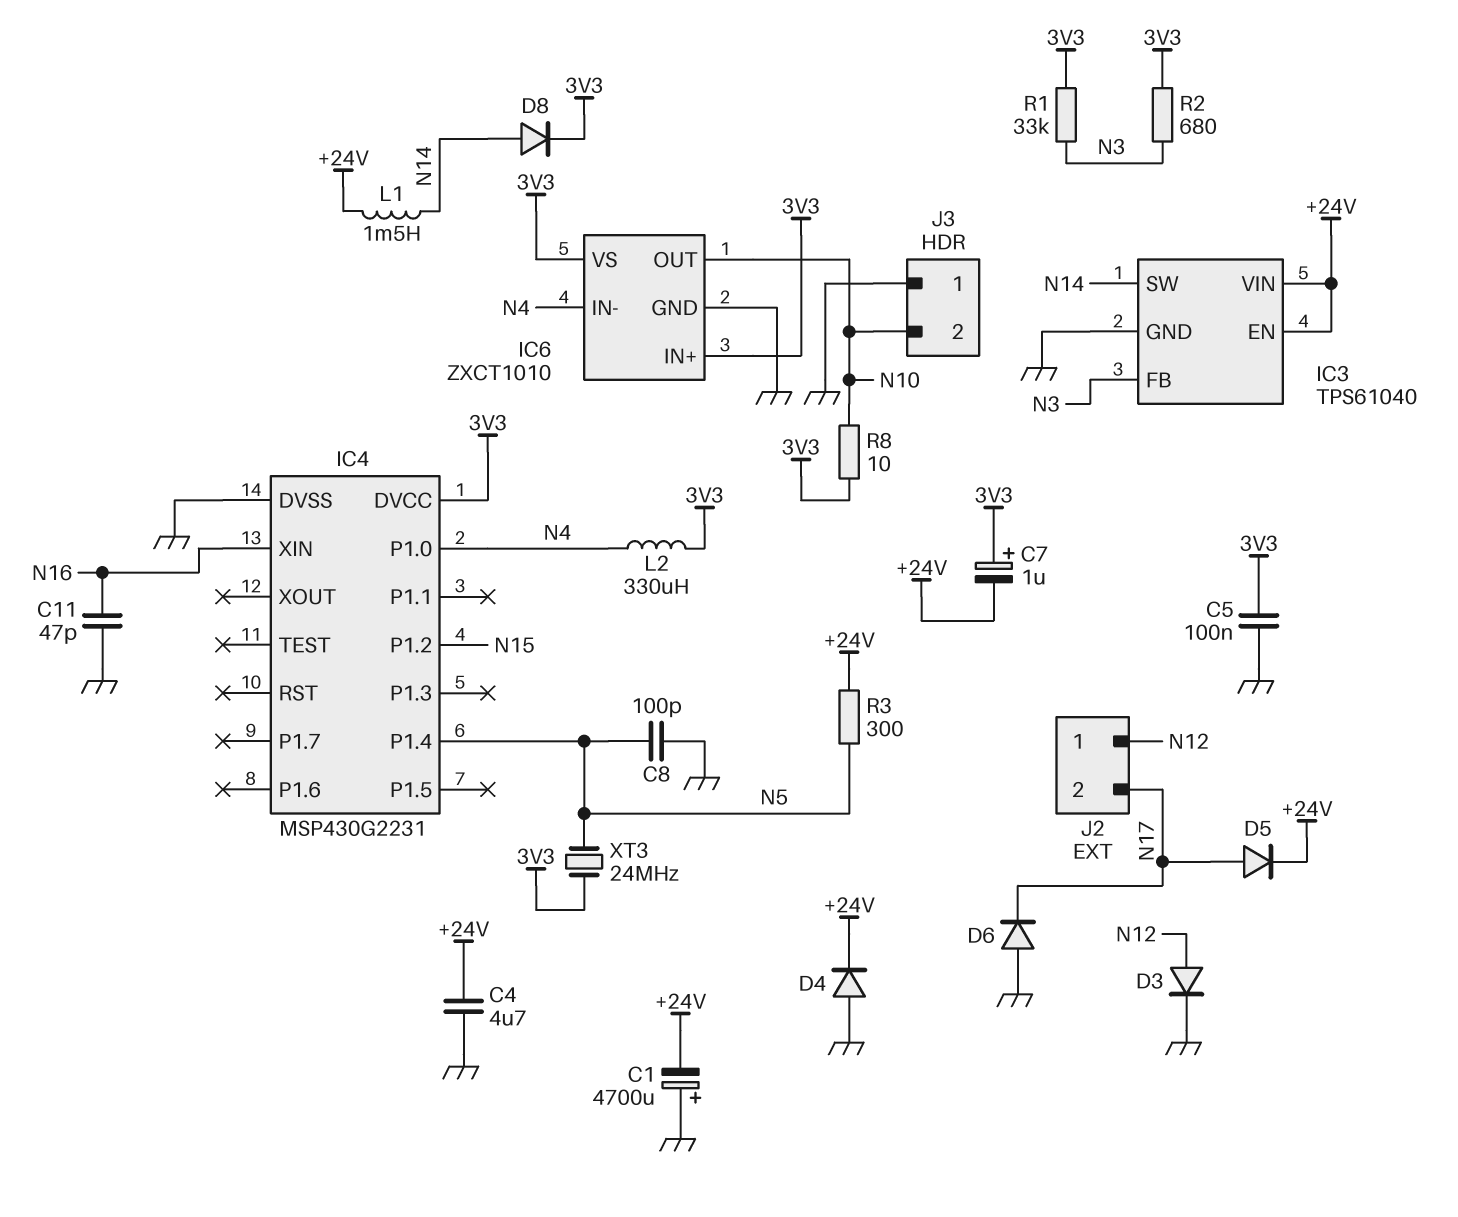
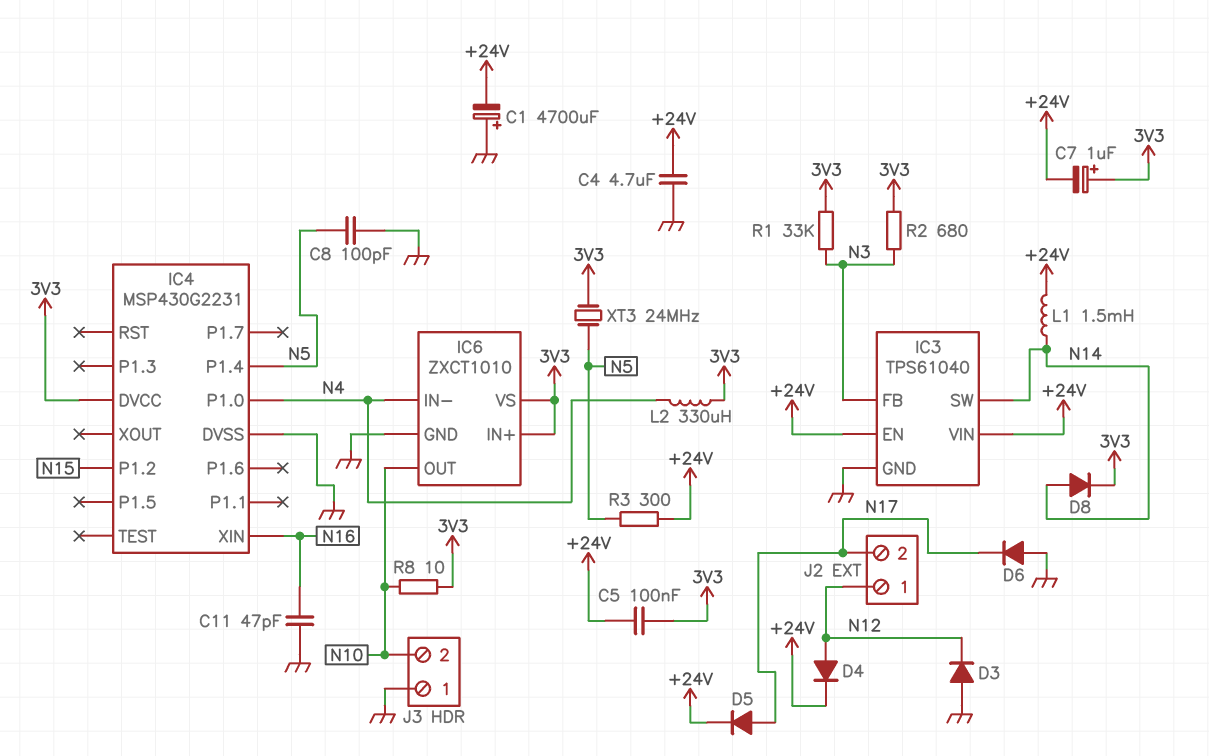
C5: 100nF (3V3, GND) -> 100nF (+24V, 3V3)
D3: diode (A N12, K GND) -> diode (A GND, K N12)
D4: diode (A GND, K +24V) -> diode (A N12, K +24V)

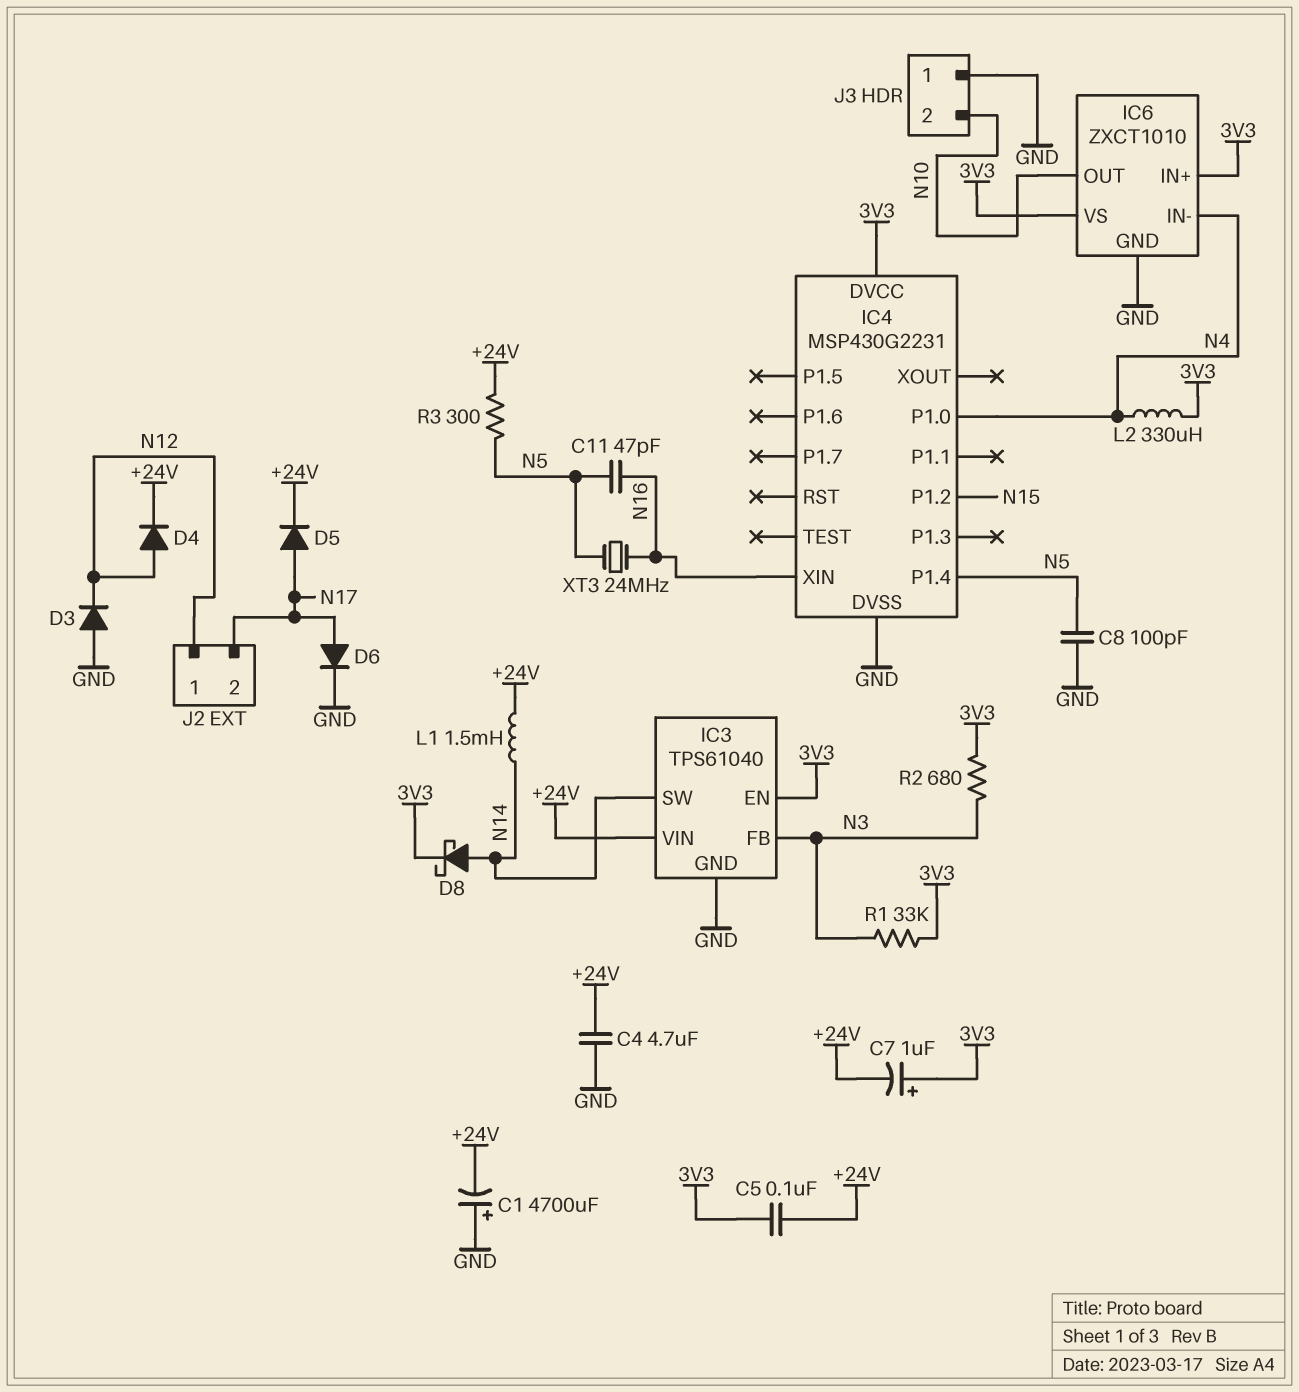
C11: 47pF (GND, N16) -> 47pF (N5, N16)
D6: diode (A GND, K N17) -> diode (A N17, K GND)
D8: diode (A N14, K 3V3) -> schottky (A N14, K 3V3)
IC3 pin EN: +24V -> 3V3
R8: 10 (3V3, N10) -> none
XT3: 24MHz (3V3, N5) -> 24MHz (N5, N16)

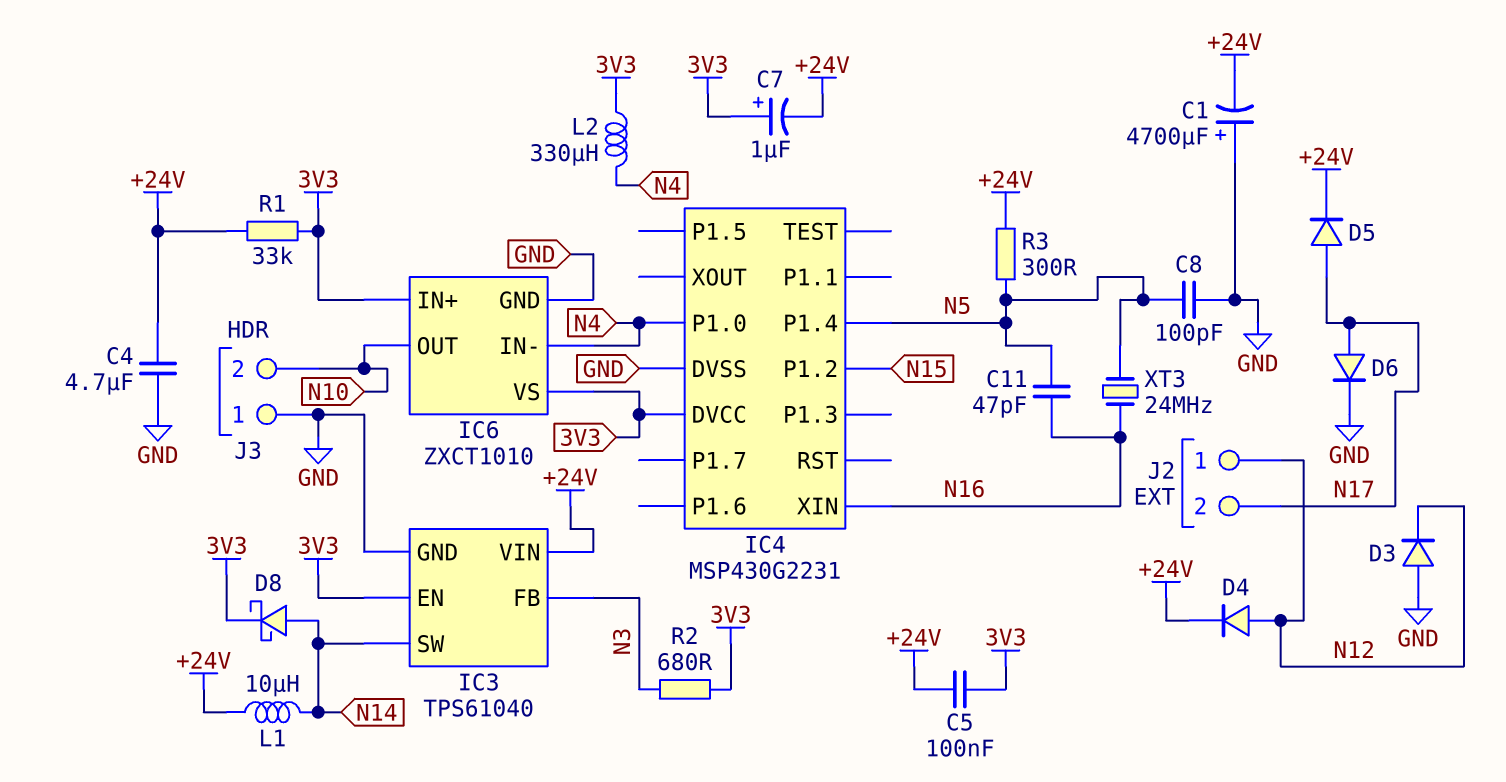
L1: 1.5mH (+24V, N14) -> 10uH (+24V, N14)
R1: 33k (3V3, N3) -> 33k (+24V, 3V3)

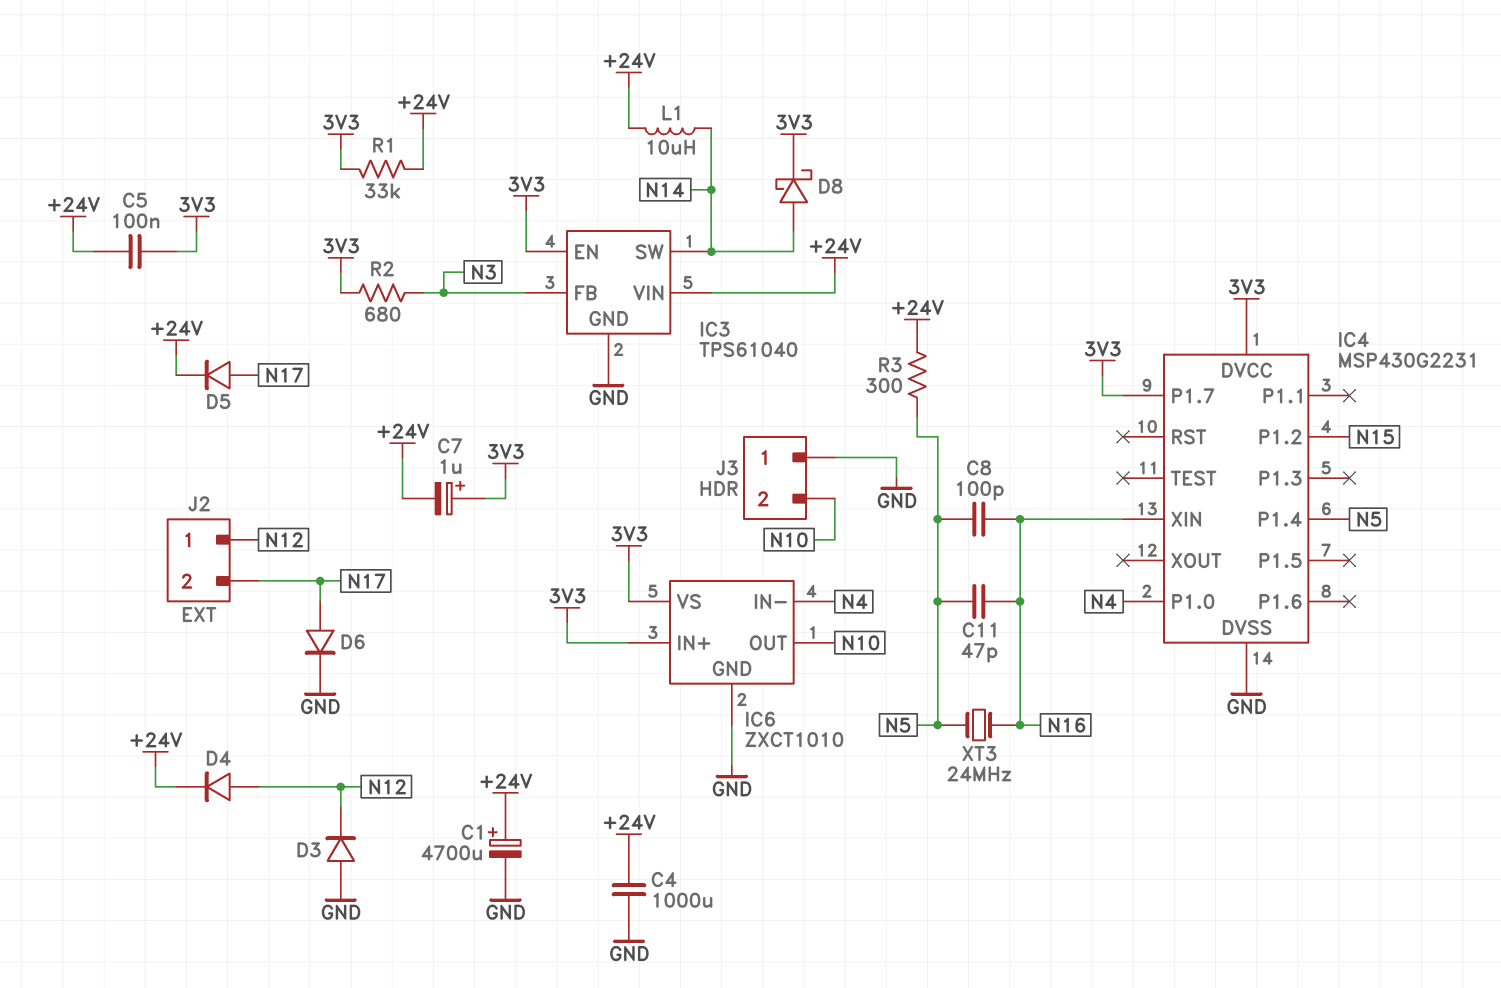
C1: 4700uF (plus GND, minus +24V) -> 4700uF (plus +24V, minus GND)
C4: 4.7uF (+24V, GND) -> 1000uF (+24V, GND)
C8: 100pF (GND, N5) -> 100pF (N5, N16)
IC4 pin P1.7: none -> 3V3
L2: 330uH (3V3, N4) -> none

